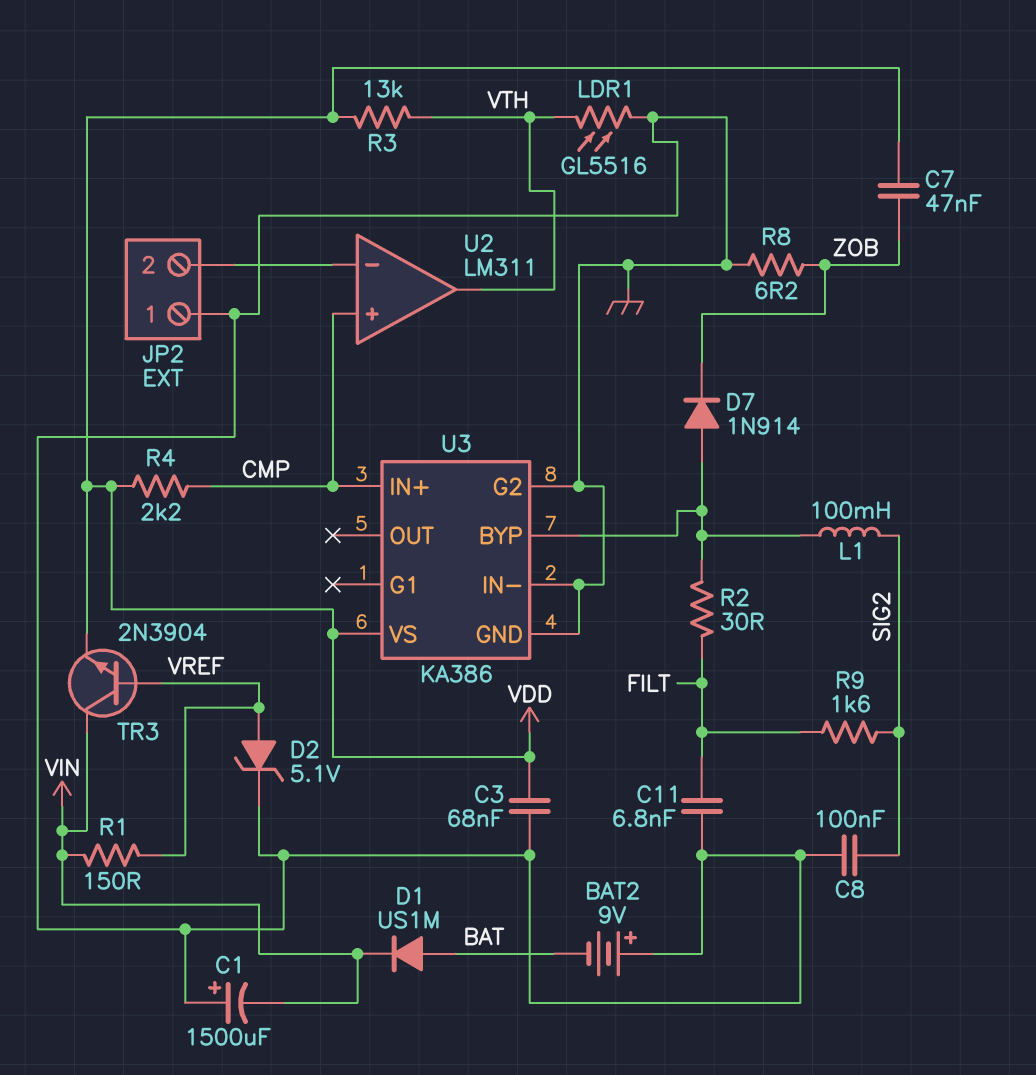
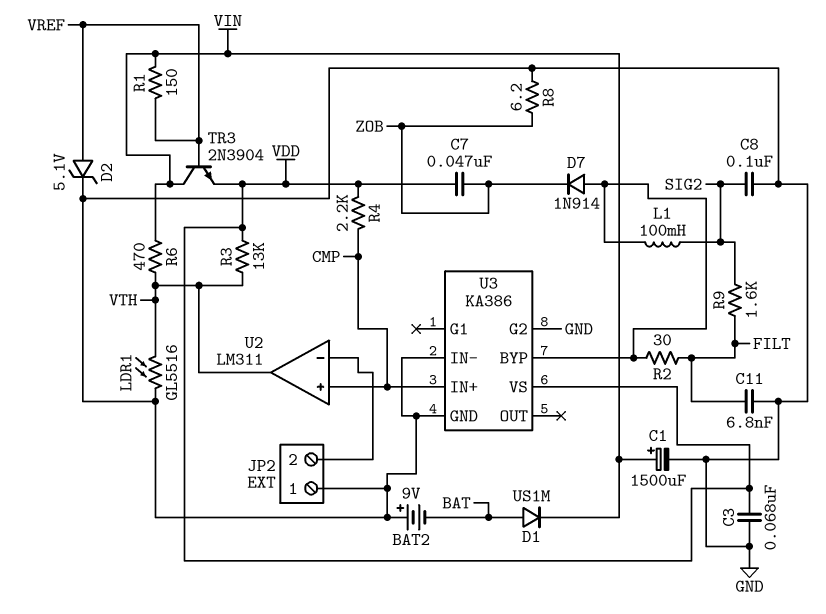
C1: 1500uF (plus GND, minus VIN) -> 1500uF (plus VIN, minus GND)
R6: none -> 470 (VIN, VTH)

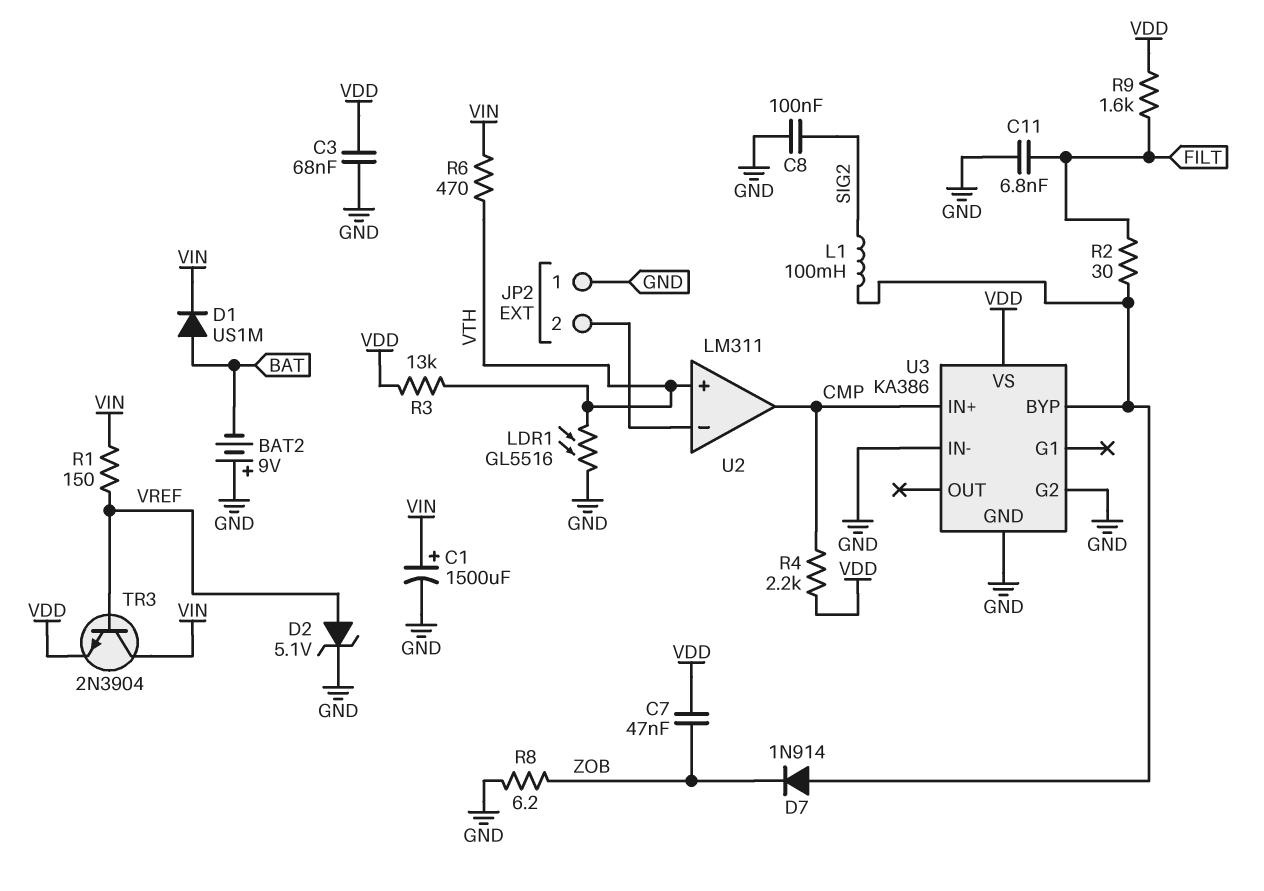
R9: 1.6k (FILT, SIG2) -> 1.6k (FILT, VDD)
U2 pin in+: CMP -> VTH
U2 pin out: VTH -> CMP

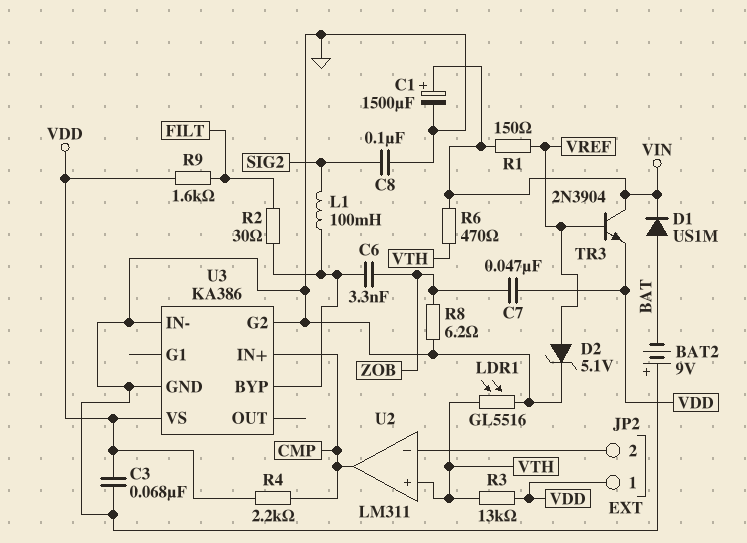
C6: none -> 3.3nF (U3/BYP, ZOB)
C11: 6.8nF (FILT, GND) -> none
D7: diode 1N914 (A U3/BYP, K ZOB) -> none
JP2 pin 1: GND -> VDD

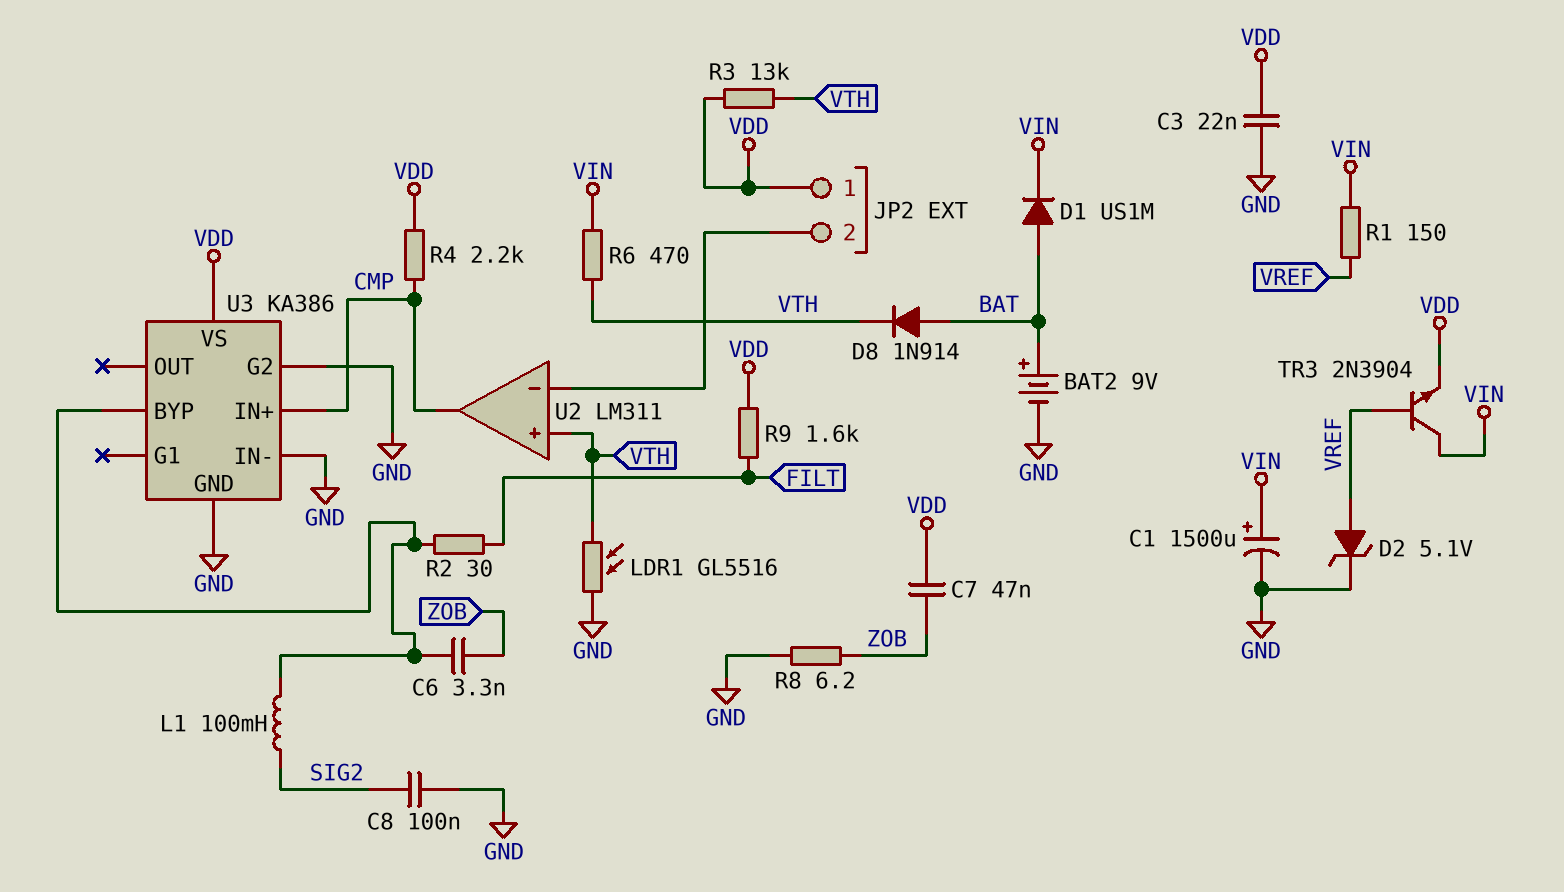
BAT2: 9V (plus GND, minus BAT) -> 9V (plus BAT, minus GND)
C3: 68nF (GND, VDD) -> 22nF (GND, VDD)
D8: none -> diode 1N914 (A BAT, K VTH)

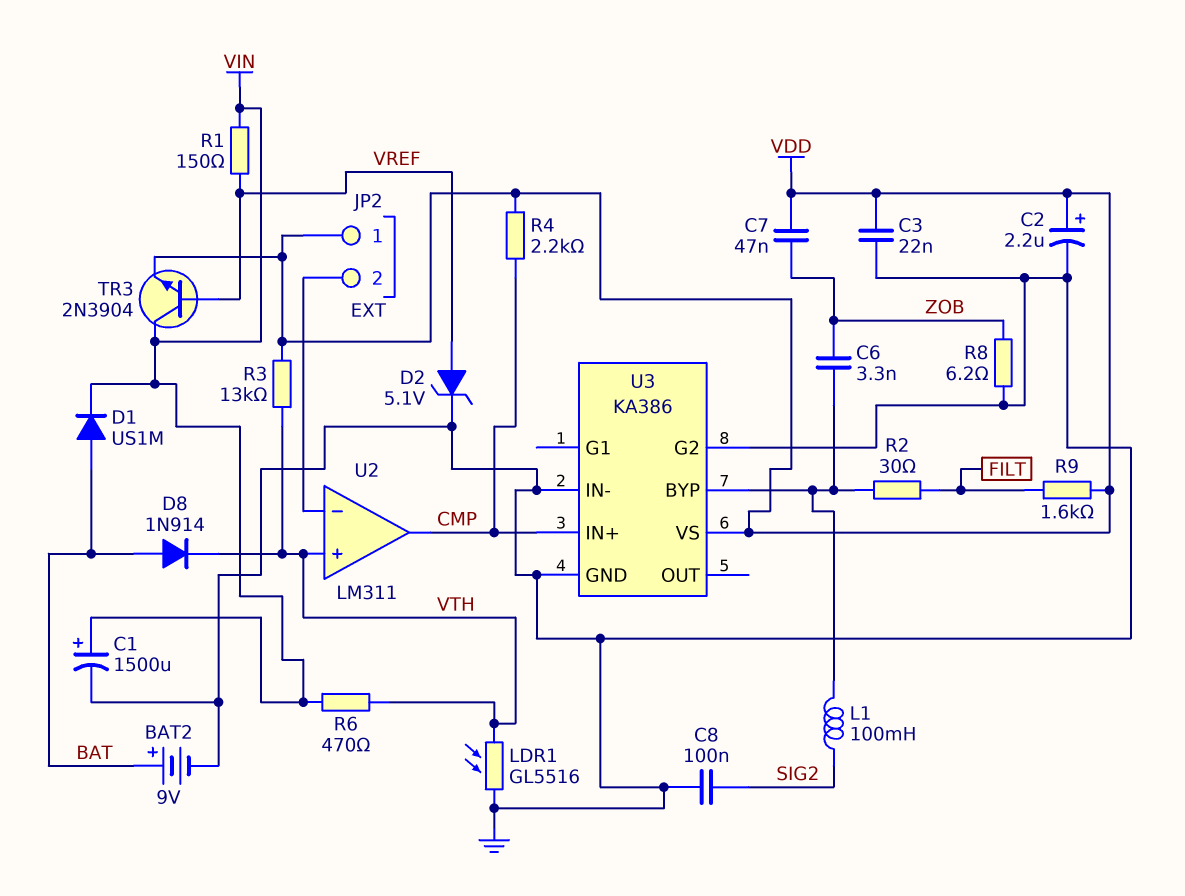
C2: none -> 2.2uF (plus VDD, minus GND)

